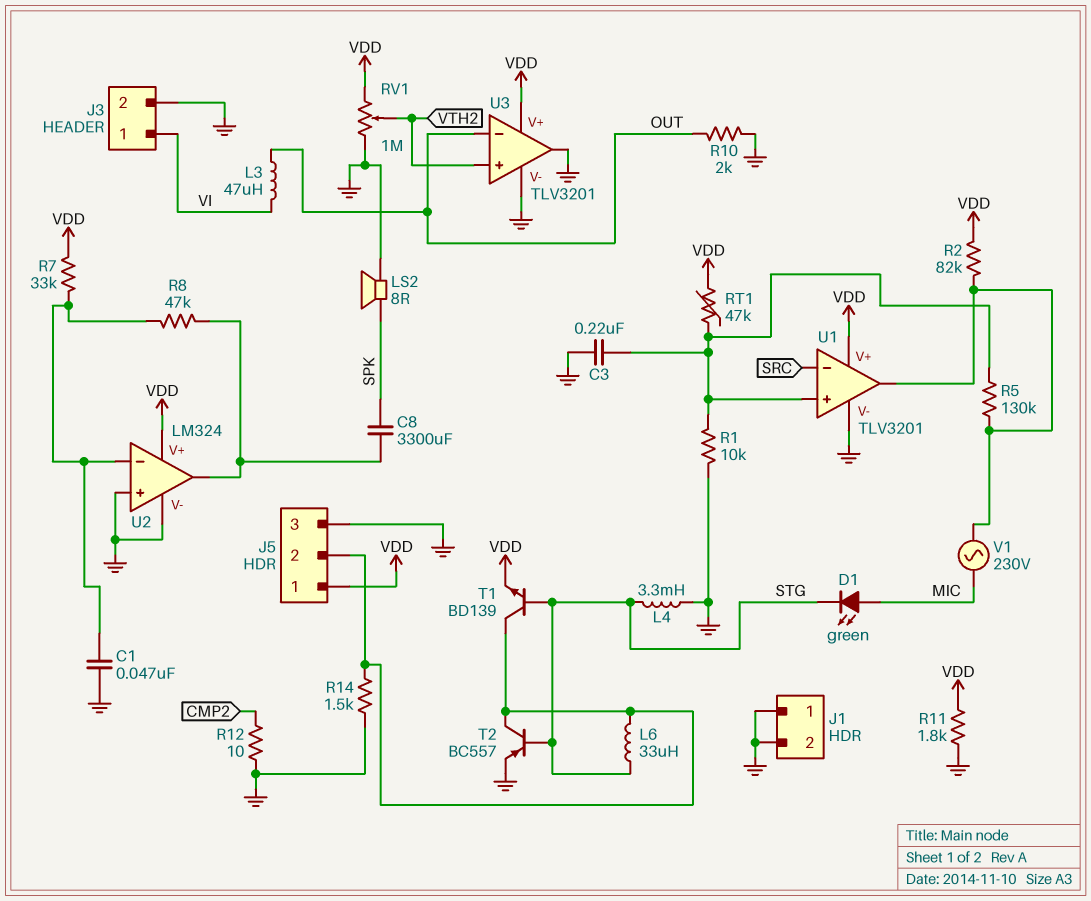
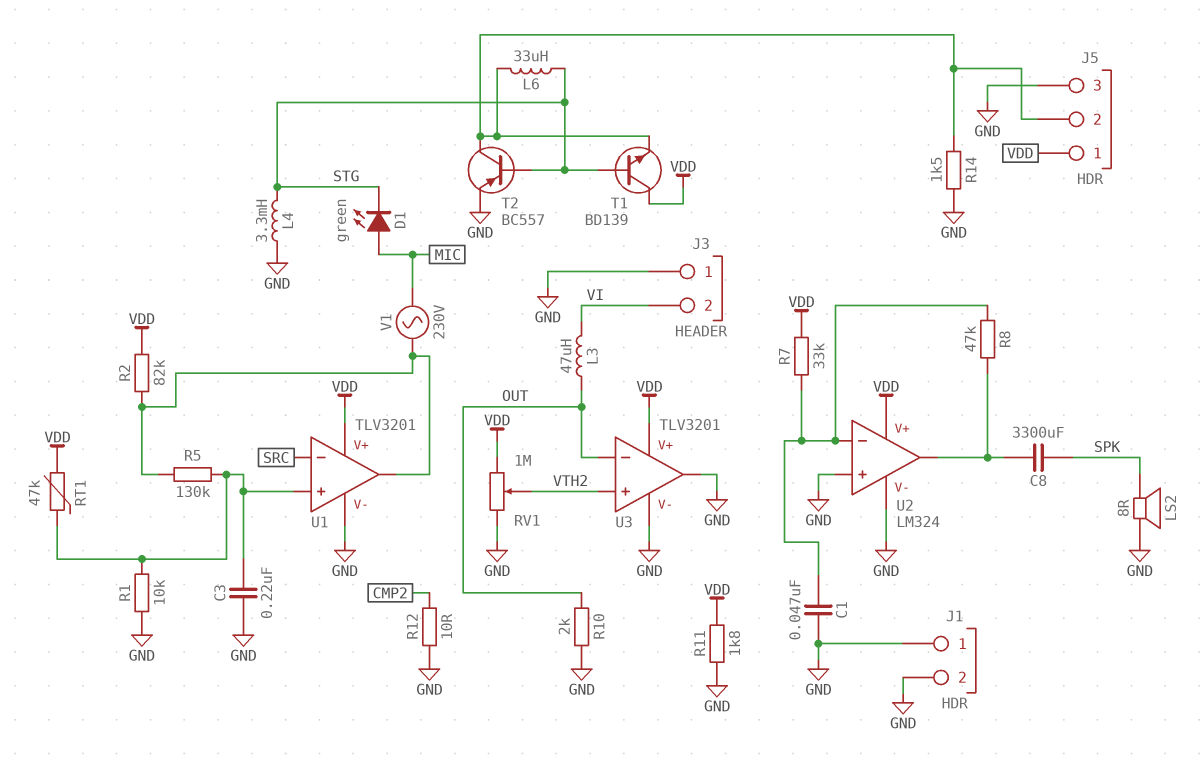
J3 pin 1: VI -> GND
J3 pin 2: GND -> VI
T1: NPN BD139 (B STG, C J5/2, E VDD) -> NPN BD139 (B STG, C VDD, E J5/2)

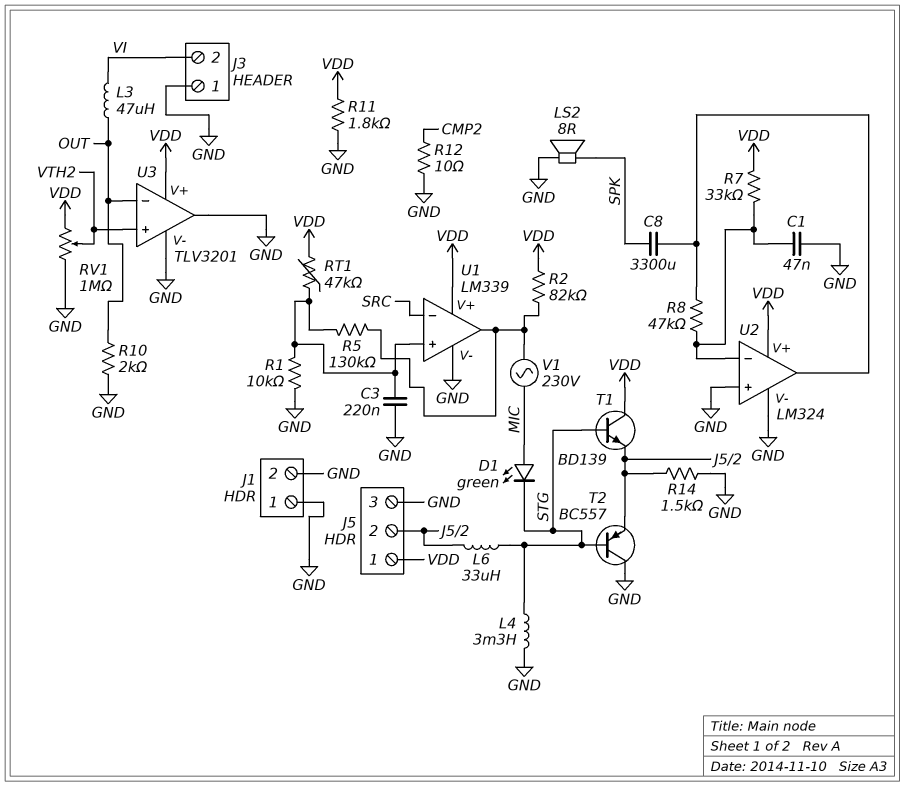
T2: PNP BC557 (B STG, C J5/2, E GND) -> PNP BC557 (B STG, C GND, E J5/2)
U1: TLV3201 -> LM339

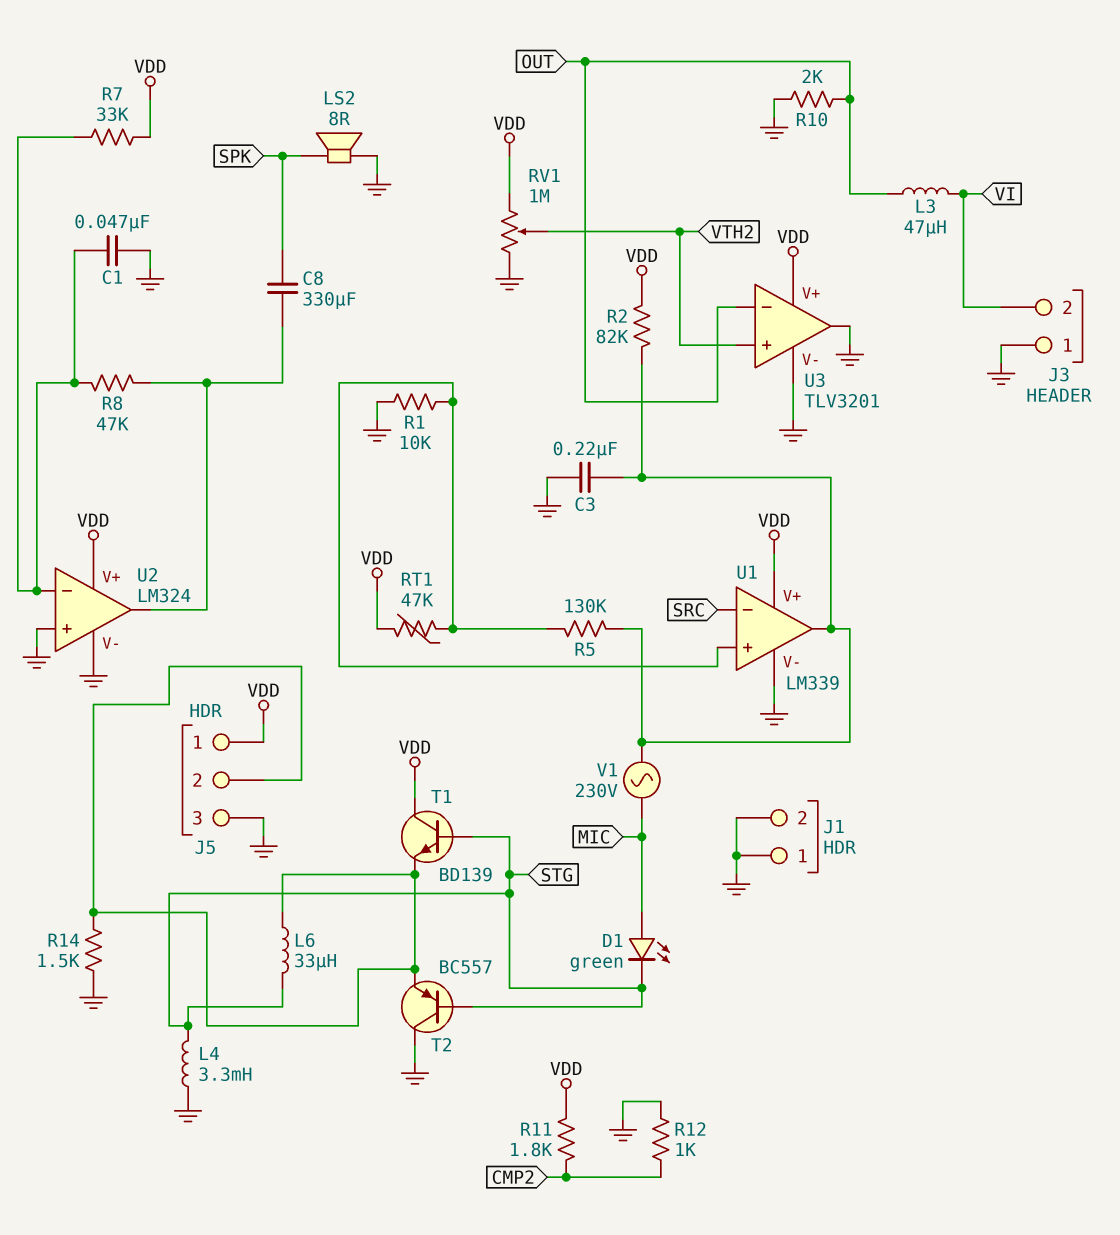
C3: 220nF (GND, U1/in+) -> 220nF (GND, U1/out)
C8: 3300uF (SPK, U2/out) -> 330uF (SPK, U2/out)
R11: 1.8k (GND, VDD) -> 1.8k (CMP2, VDD)
R12: 10 (CMP2, GND) -> 1k (CMP2, GND)

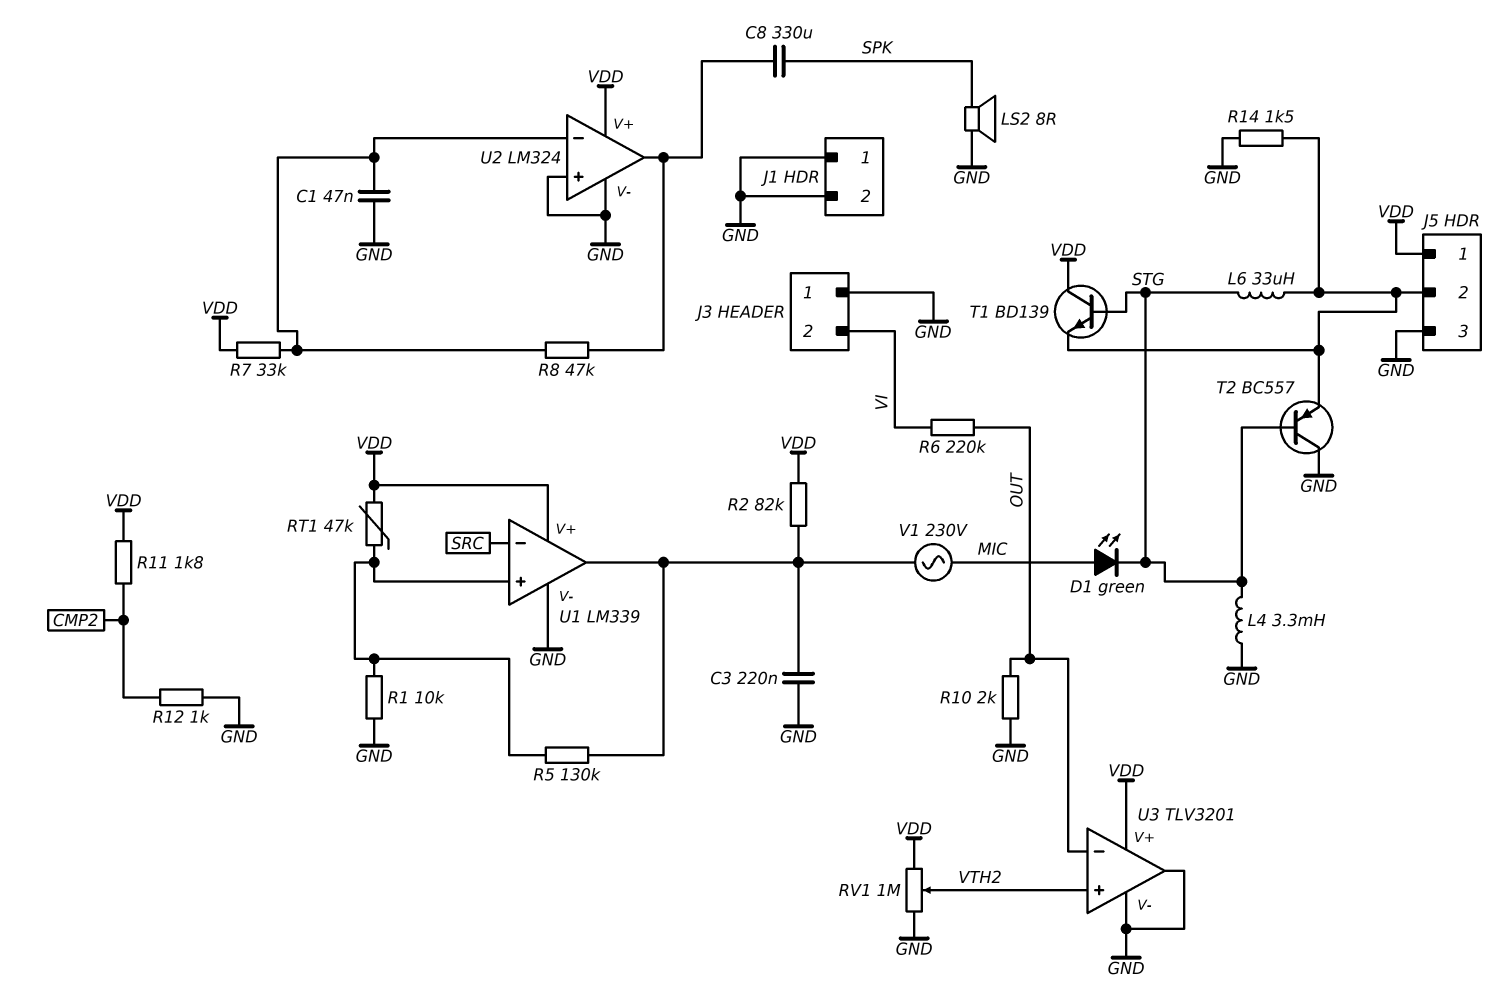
L3: 47uH (OUT, VI) -> none
R6: none -> 220k (OUT, VI)

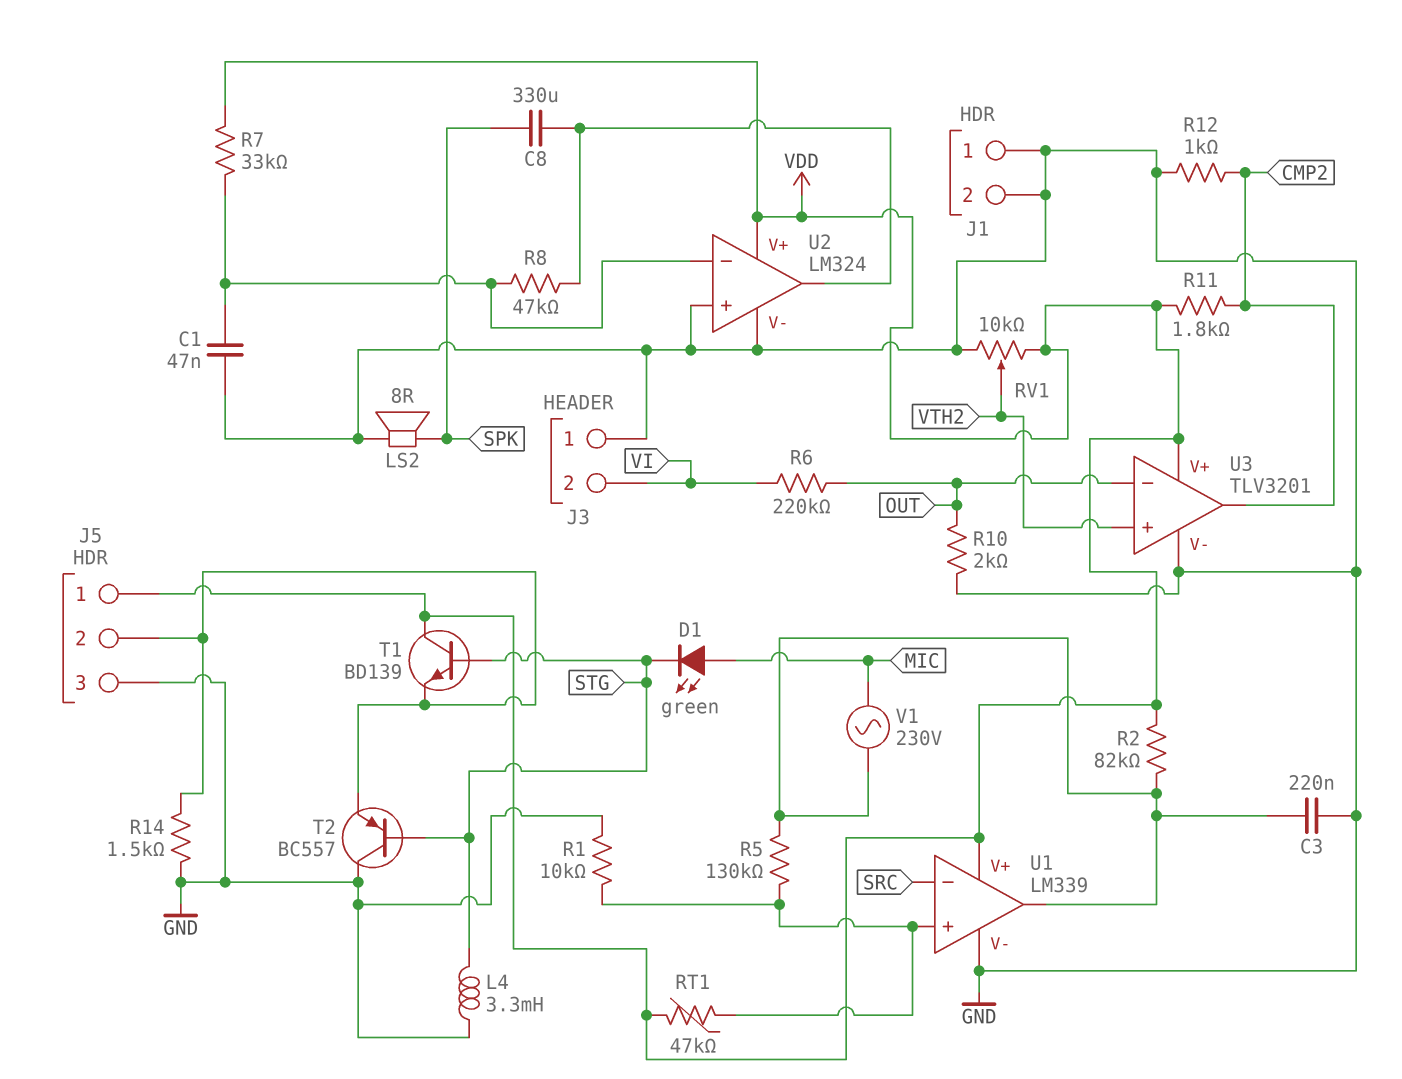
L6: 33uH (J5/2, STG) -> none
RV1: 1M (GND, VDD, wiper VTH2) -> 10k (GND, VDD, wiper VTH2)
U3 pin out: GND -> CMP2

